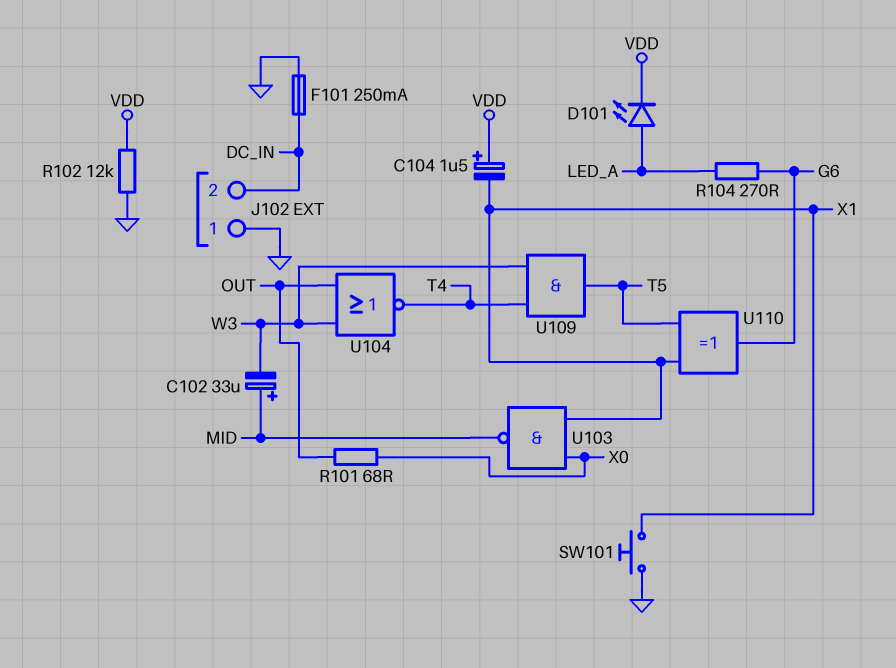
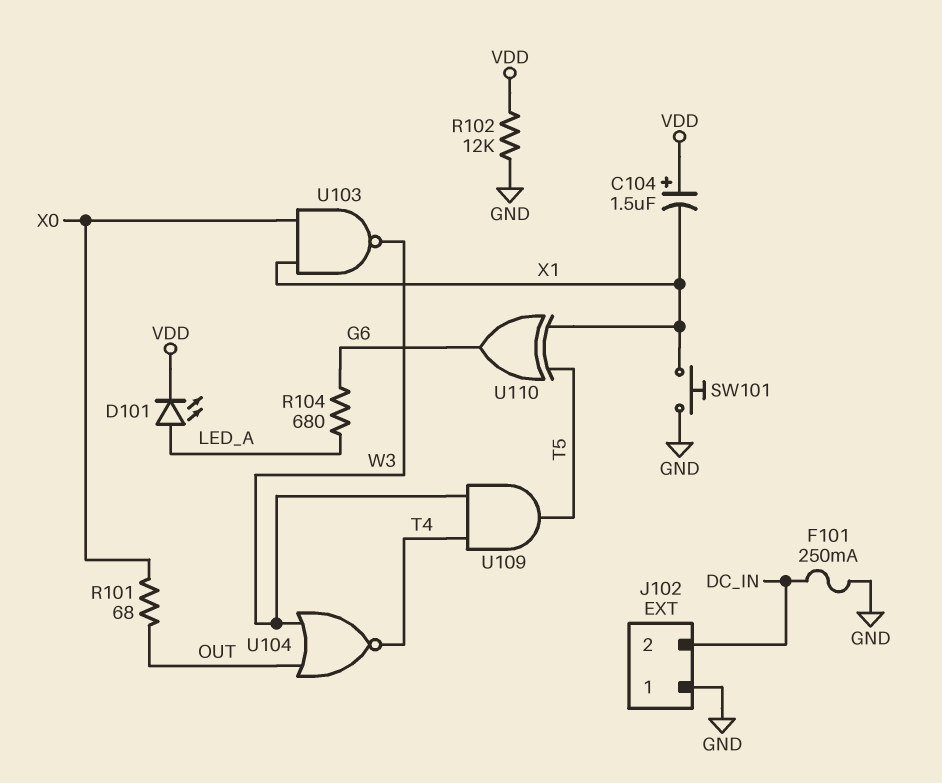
C102: 33uF (plus MID, minus W3) -> none
R104: 270 (G6, LED_A) -> 680 (G6, LED_A)
U103: NAND (in X0, in X1, out MID) -> NAND (in X0, in X1, out W3)

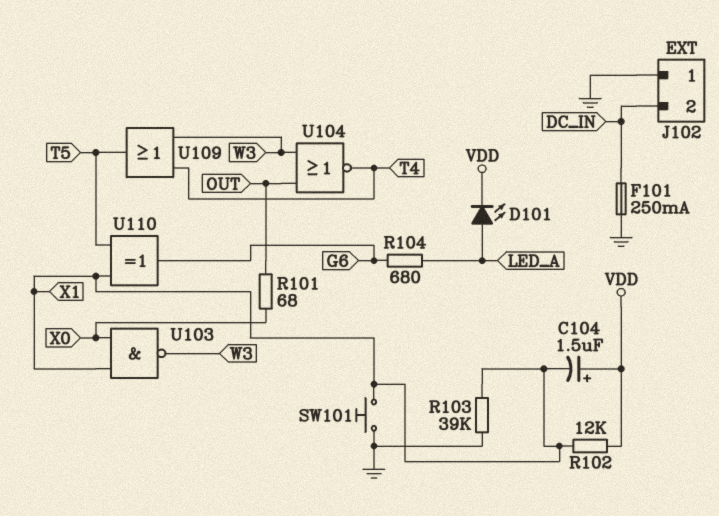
R102: 12k (GND, VDD) -> 12k (VDD, X1)
R103: none -> 39k (GND, X1)
U109: AND (in T4, in W3, out T5) -> OR (in T4, in W3, out T5)

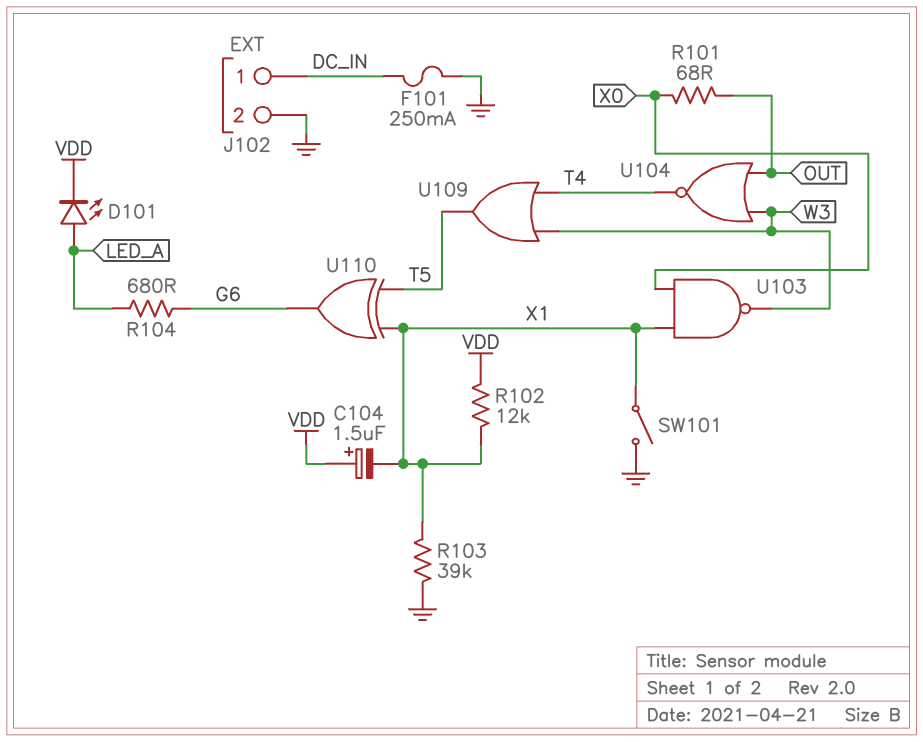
J102 pin 1: GND -> DC_IN
J102 pin 2: DC_IN -> GND
SW101: button (GND, X1) -> switch (GND, X1)

